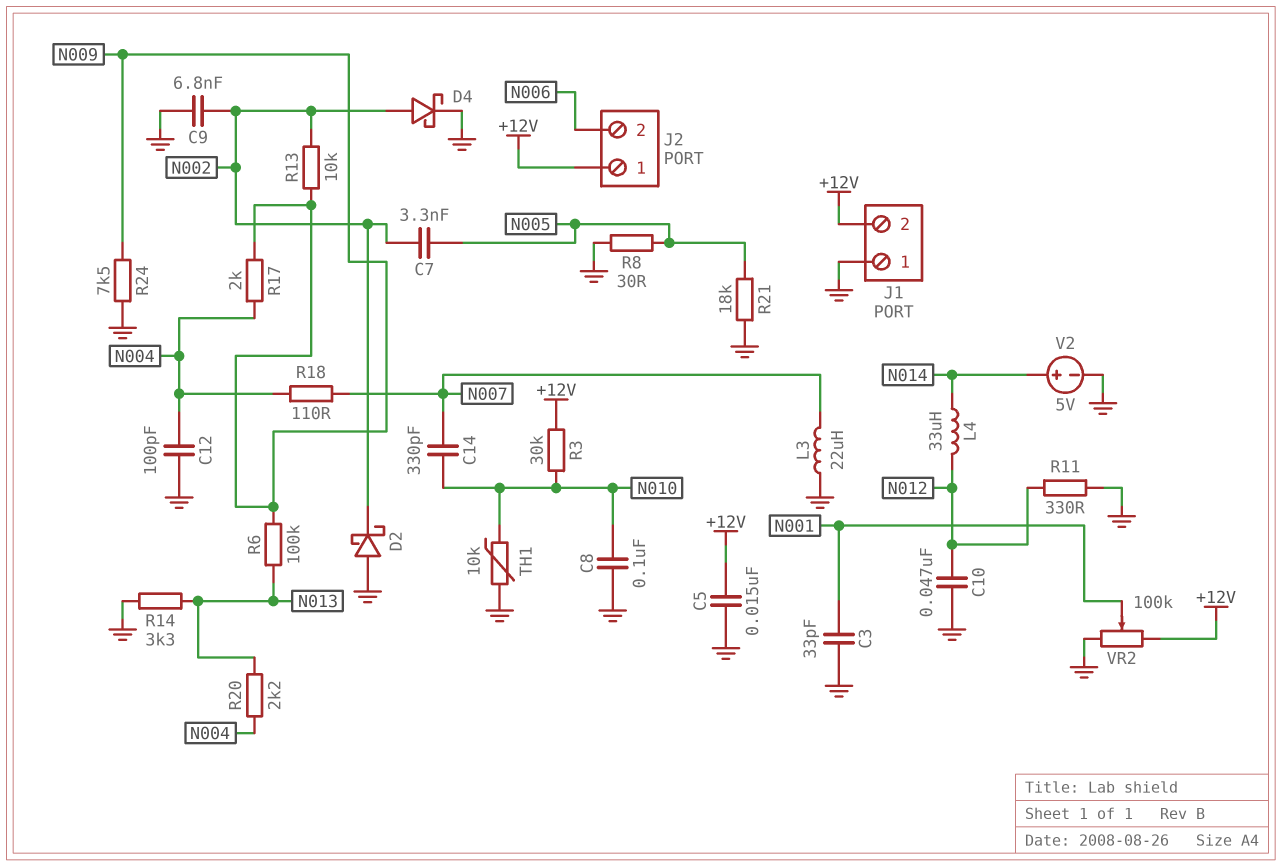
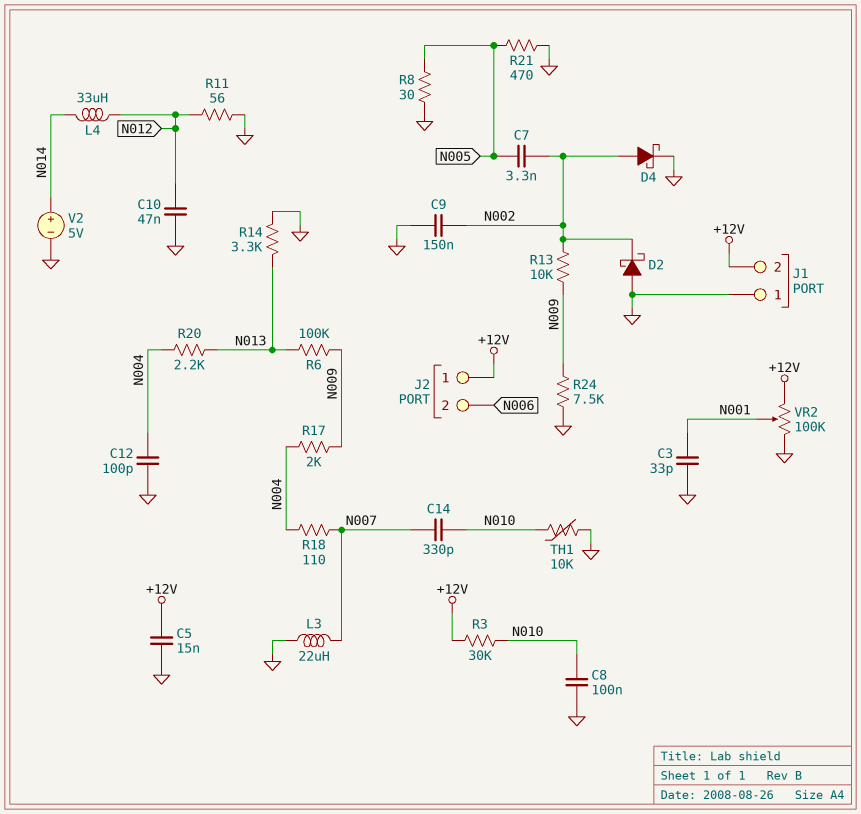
C9: 6.8nF (GND, N002) -> 150nF (GND, N002)
R11: 330 (GND, N012) -> 56 (GND, N012)
R21: 18k (GND, N005) -> 470 (GND, N005)

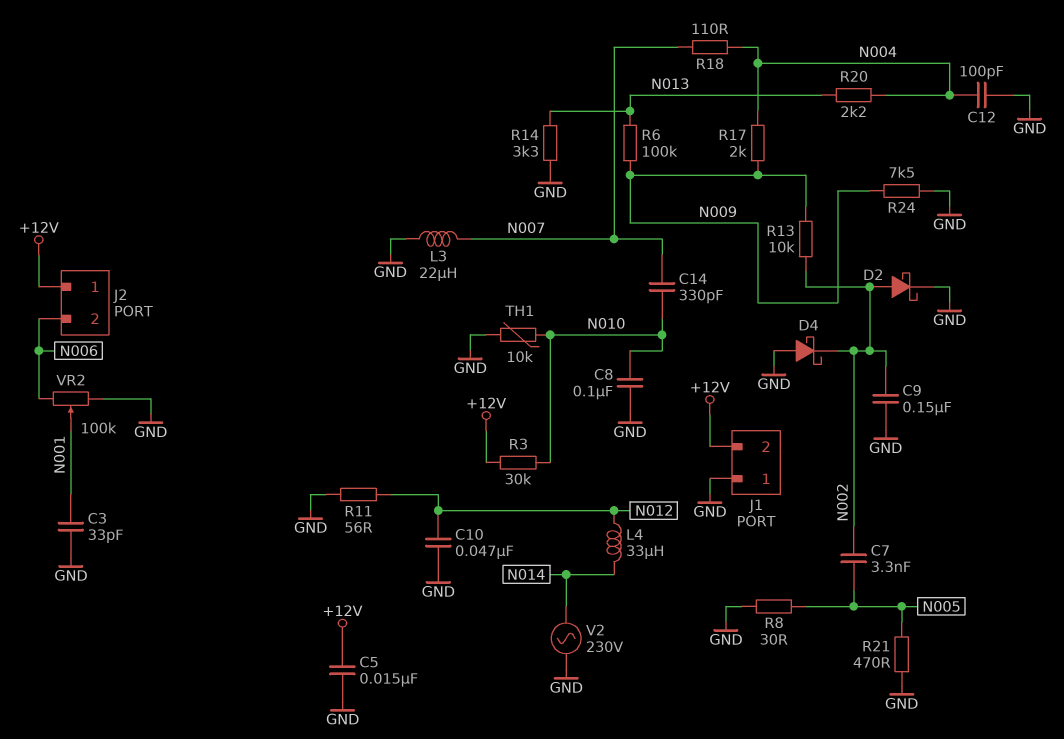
D2: schottky (A GND, K N002) -> schottky (A N002, K GND)
D4: schottky (A N002, K GND) -> schottky (A GND, K N002)
V2: 5V (plus N014, minus GND) -> AC 230V (GND, N014)
VR2: 100k (+12V, GND, wiper N001) -> 100k (GND, N006, wiper N001)

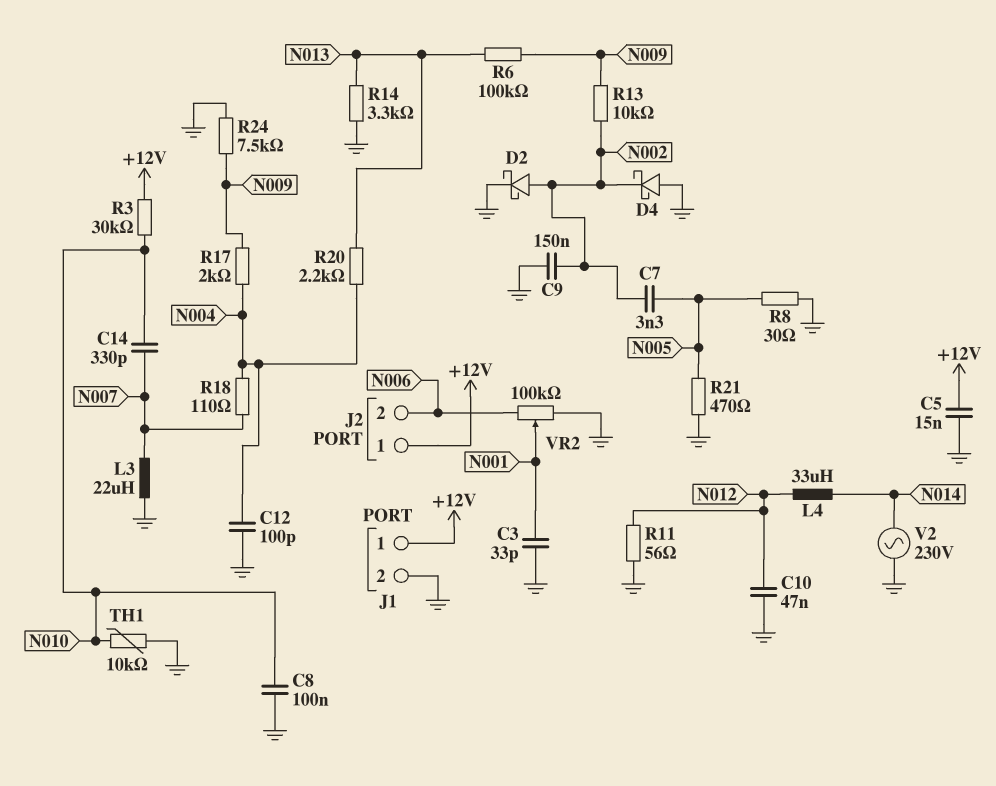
J1 pin 1: GND -> +12V
J1 pin 2: +12V -> GND

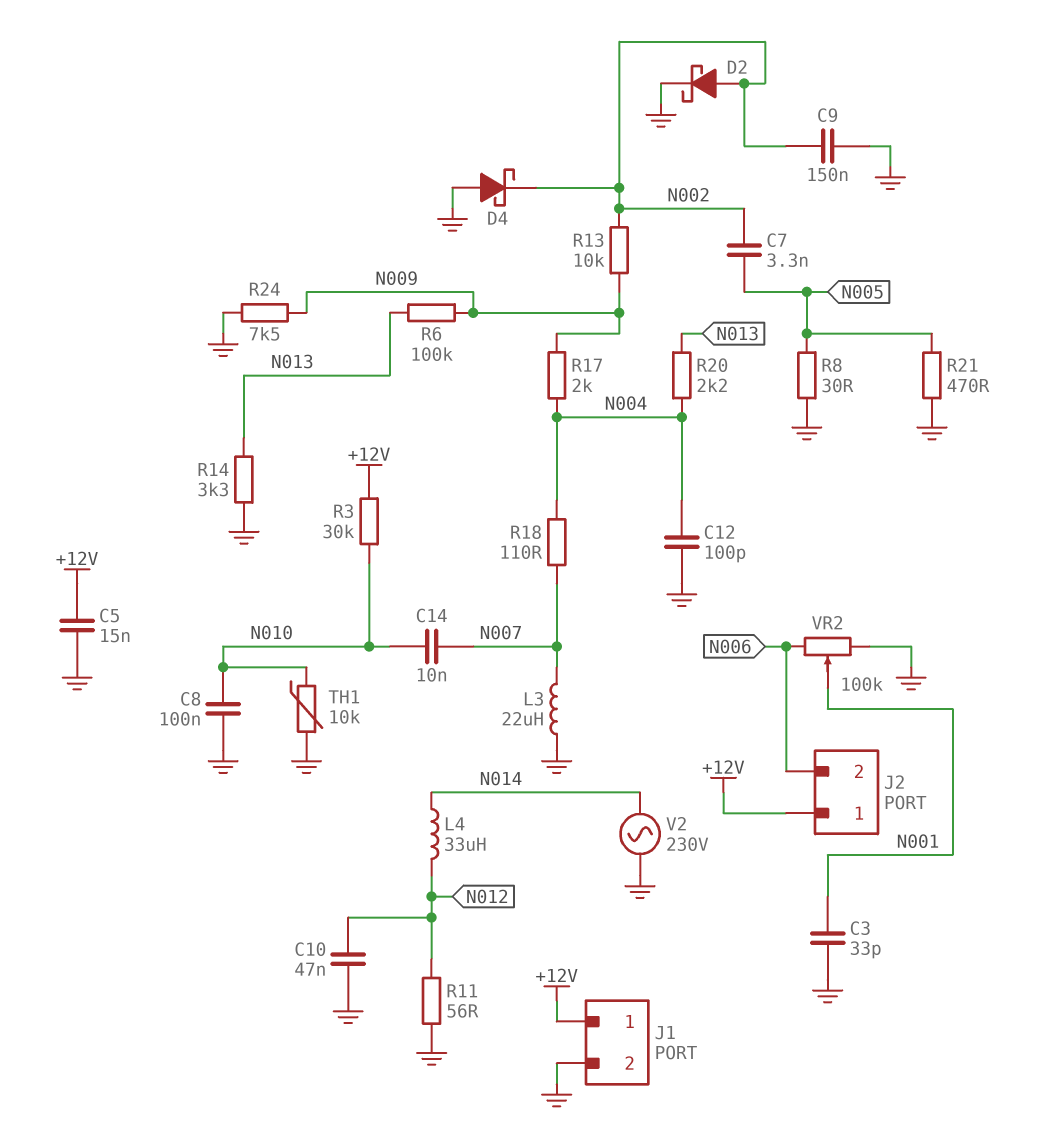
C14: 330pF (N007, N010) -> 10nF (N007, N010)

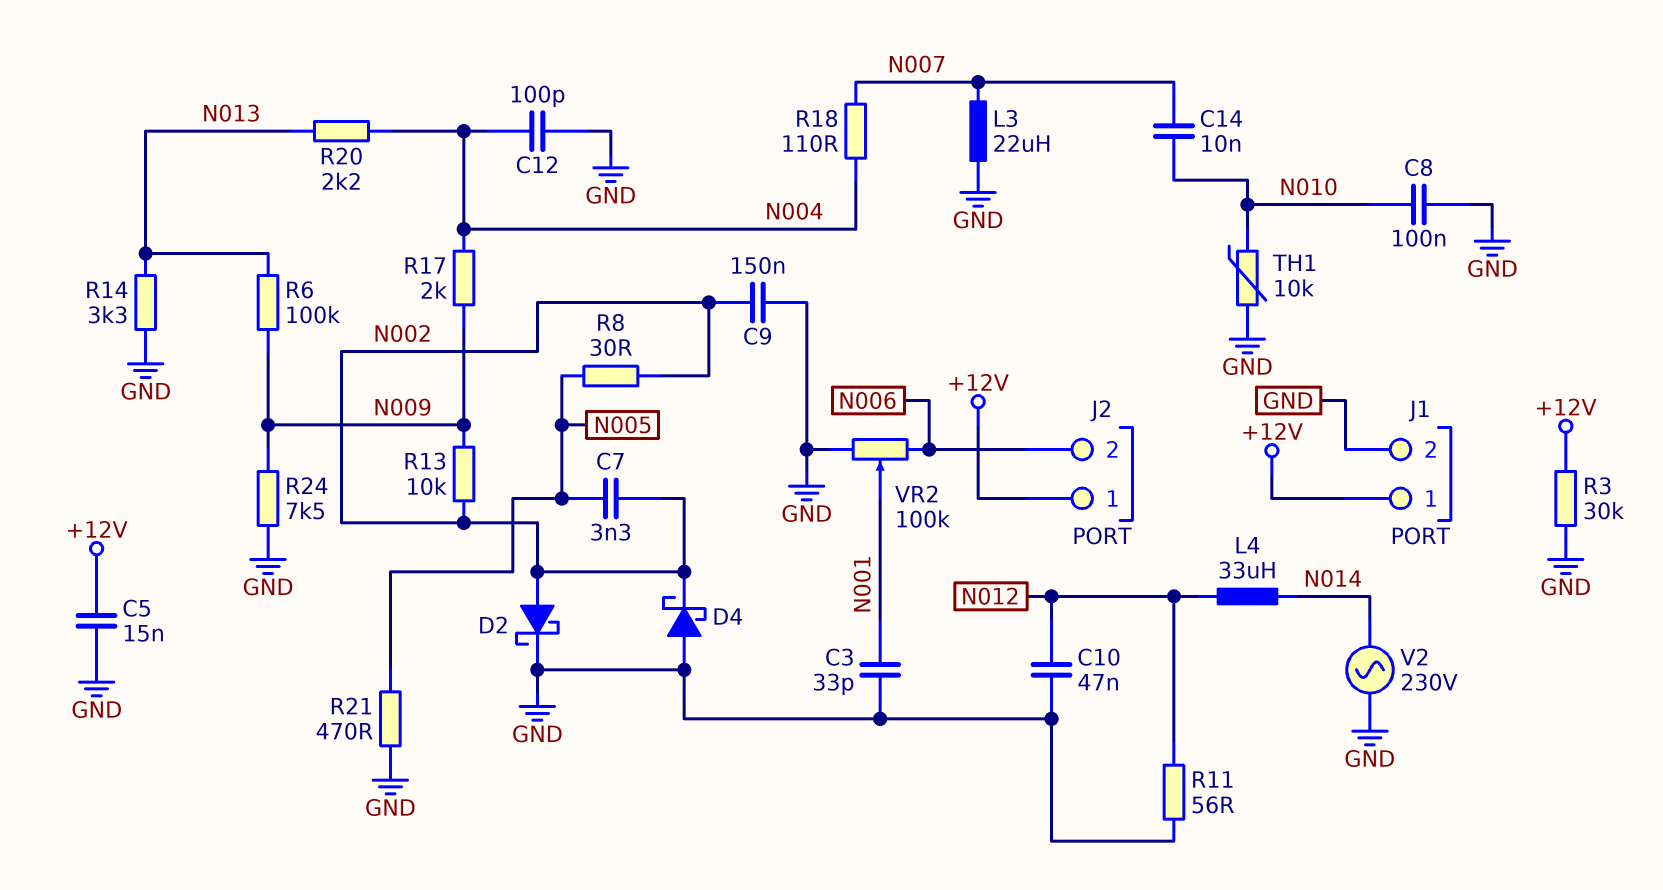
R3: 30k (+12V, N010) -> 30k (+12V, GND)
R8: 30 (GND, N005) -> 30 (N002, N005)

